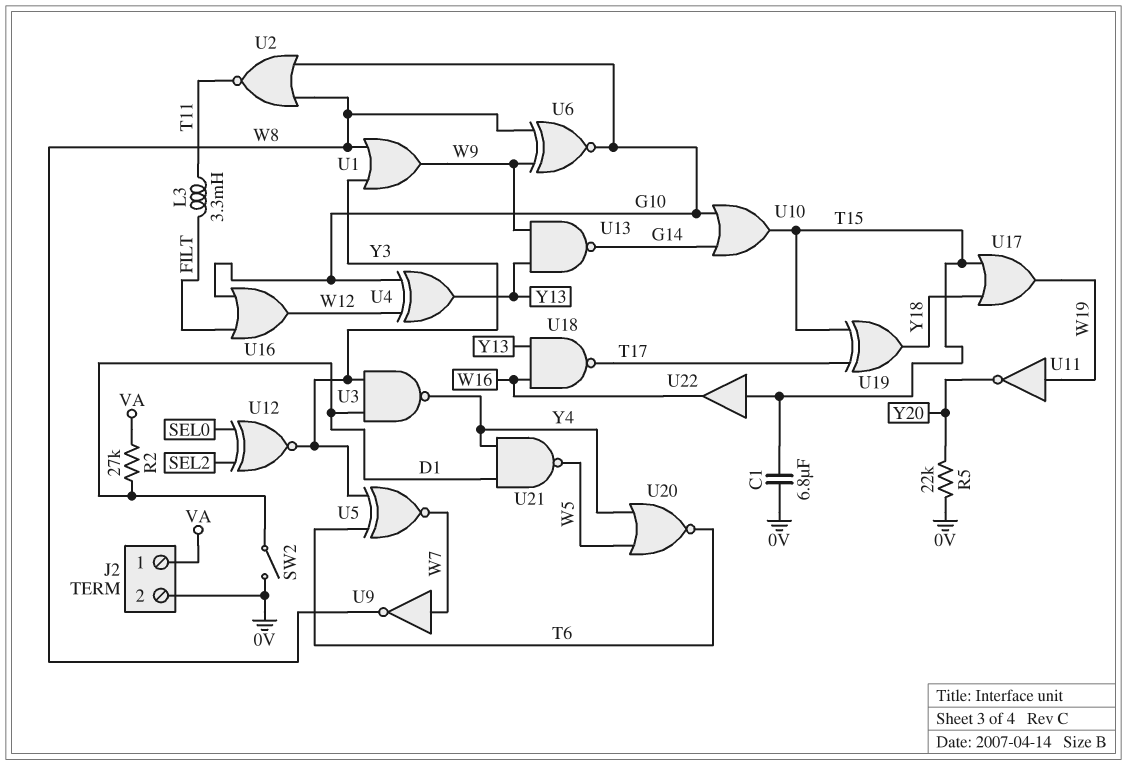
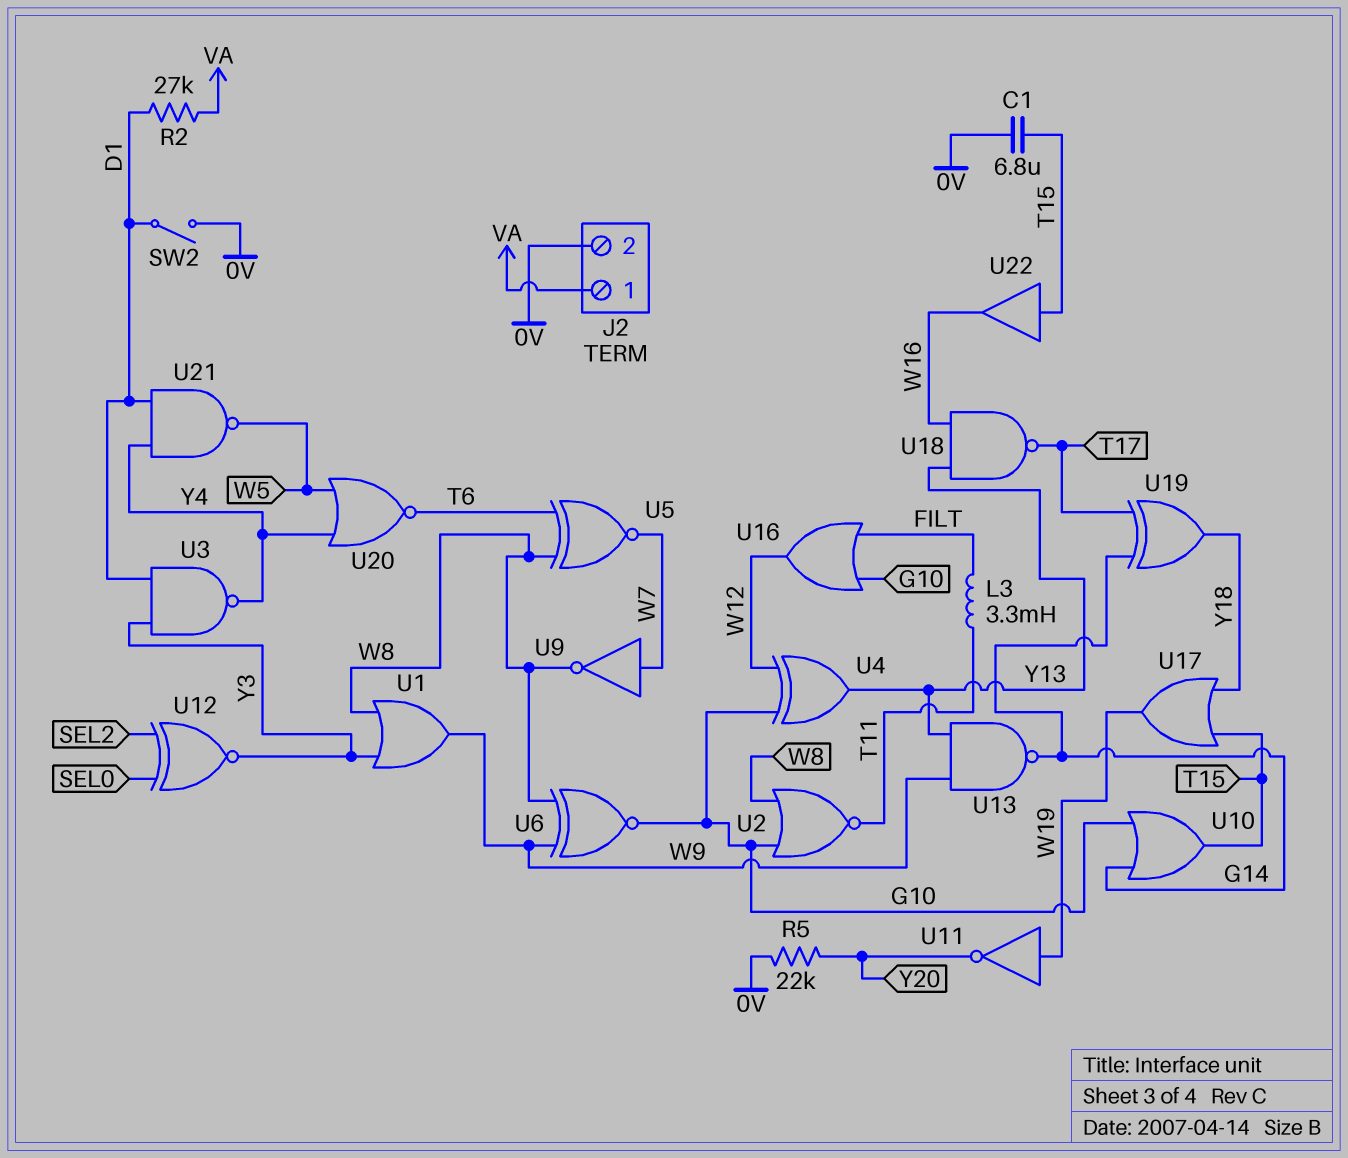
U5: XNOR (in T6, in Y3, out W7) -> XNOR (in T6, in W8, out W7)
U19: XOR (in T15, in T17, out Y18) -> XOR (in G14, in T17, out Y18)

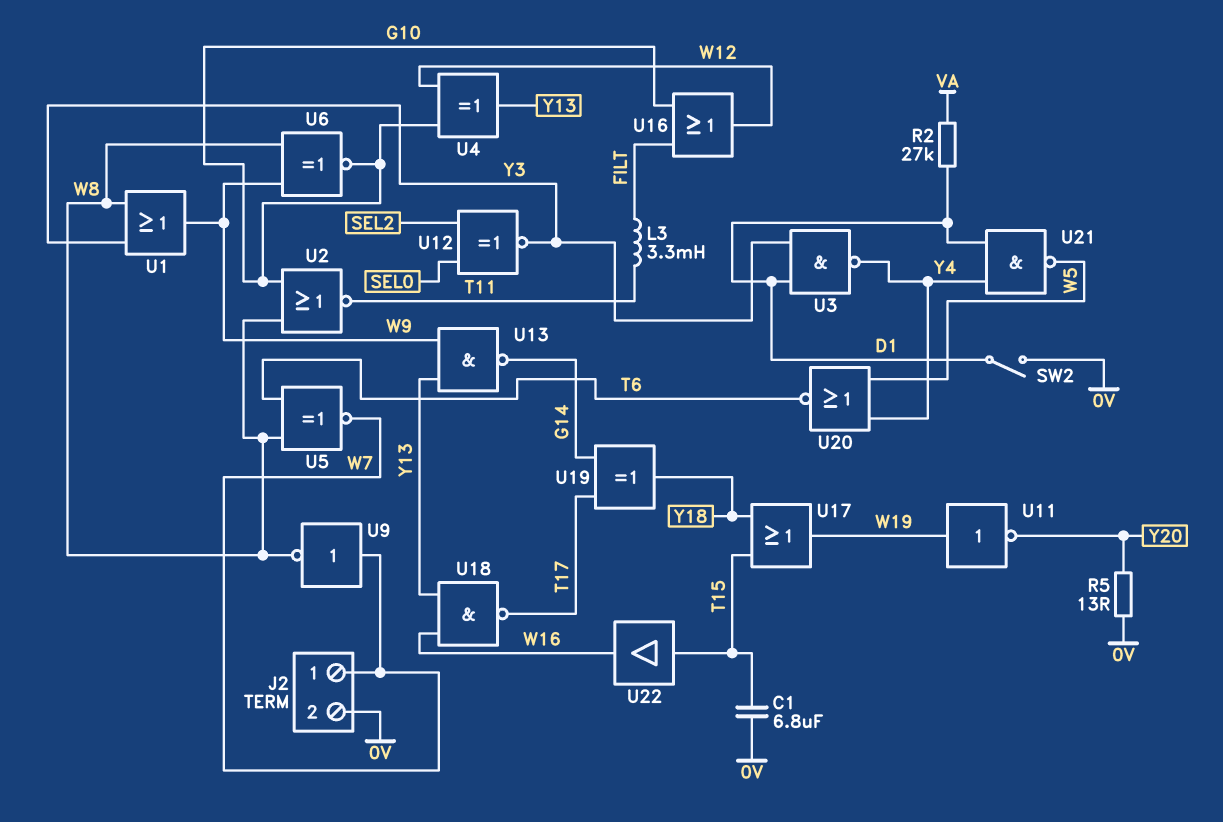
J2 pin 1: VA -> W7
R5: 22k (0V, Y20) -> 13 (0V, Y20)
U10: OR (in G10, in G14, out T15) -> none

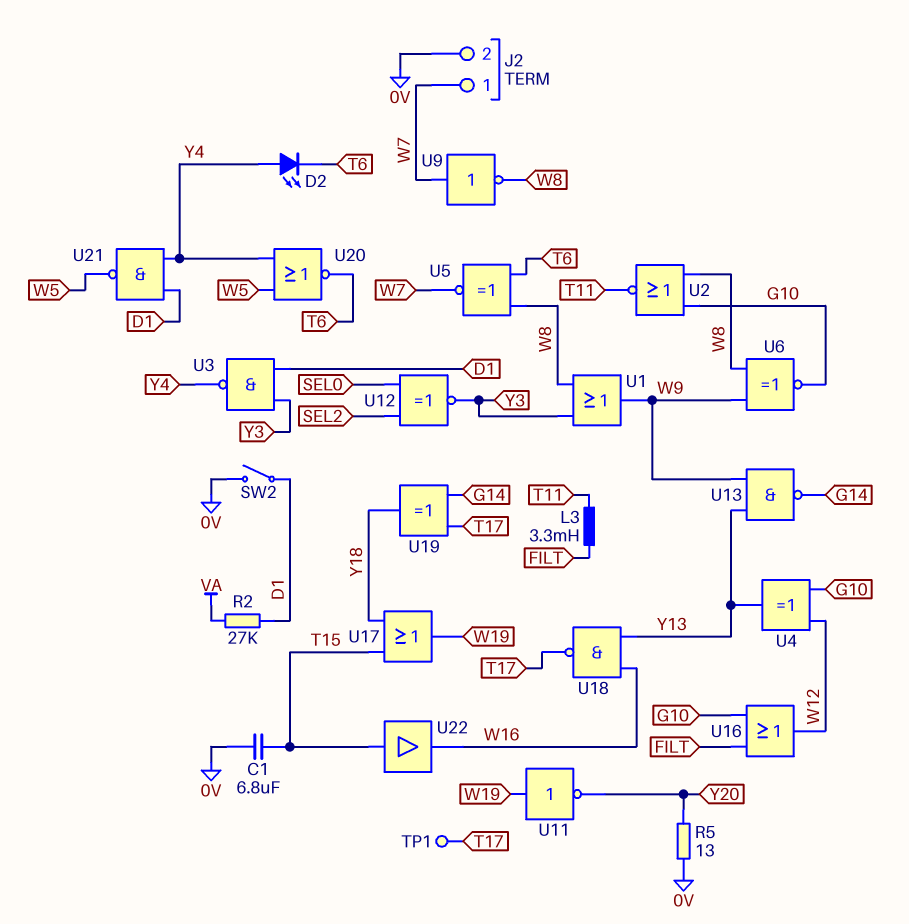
D2: none -> LED (A Y4, K T6)
TP1: none -> test point (T17)

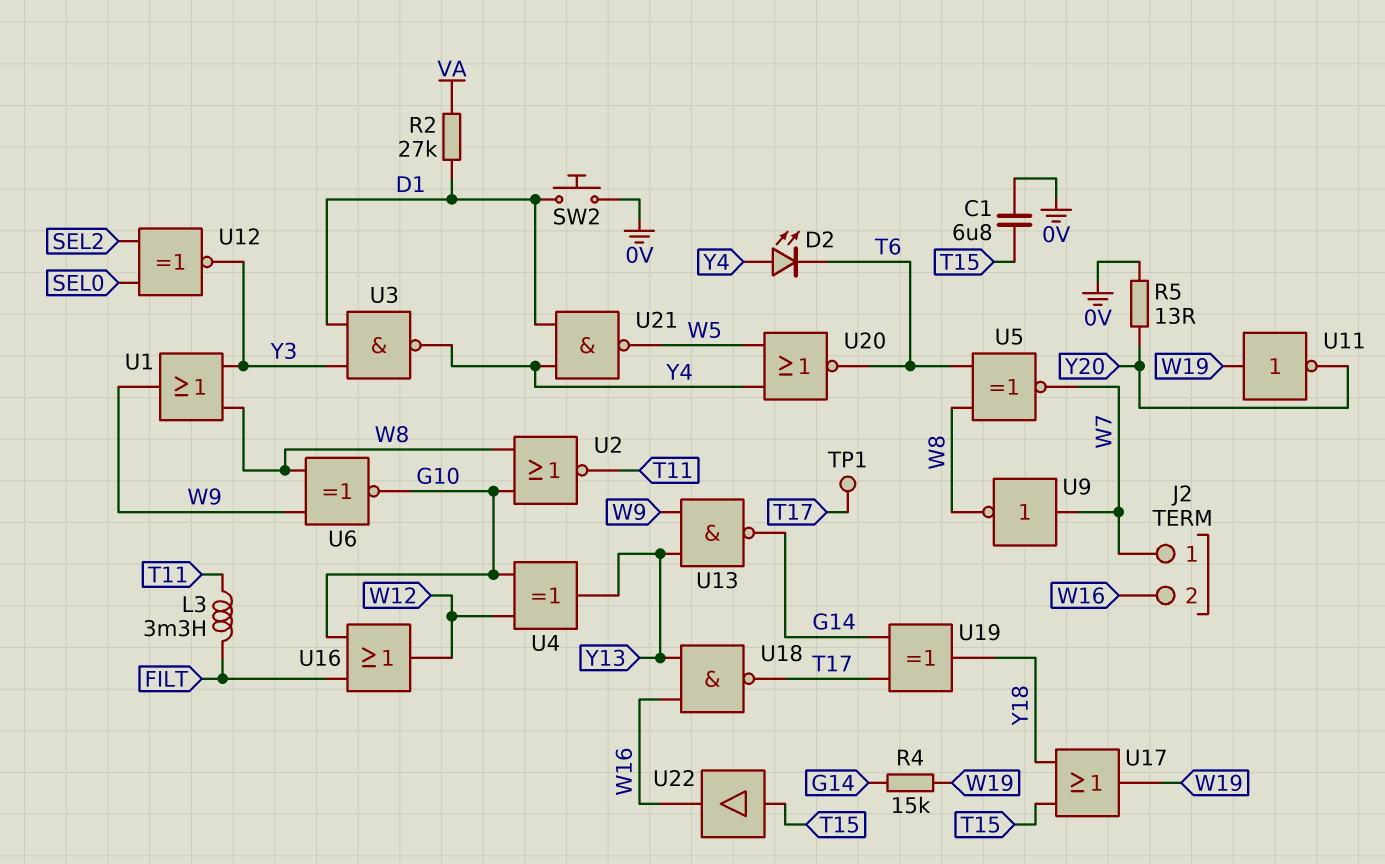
J2 pin 2: 0V -> W16
R4: none -> 15k (G14, W19)
SW2: switch (0V, D1) -> button (0V, D1)

